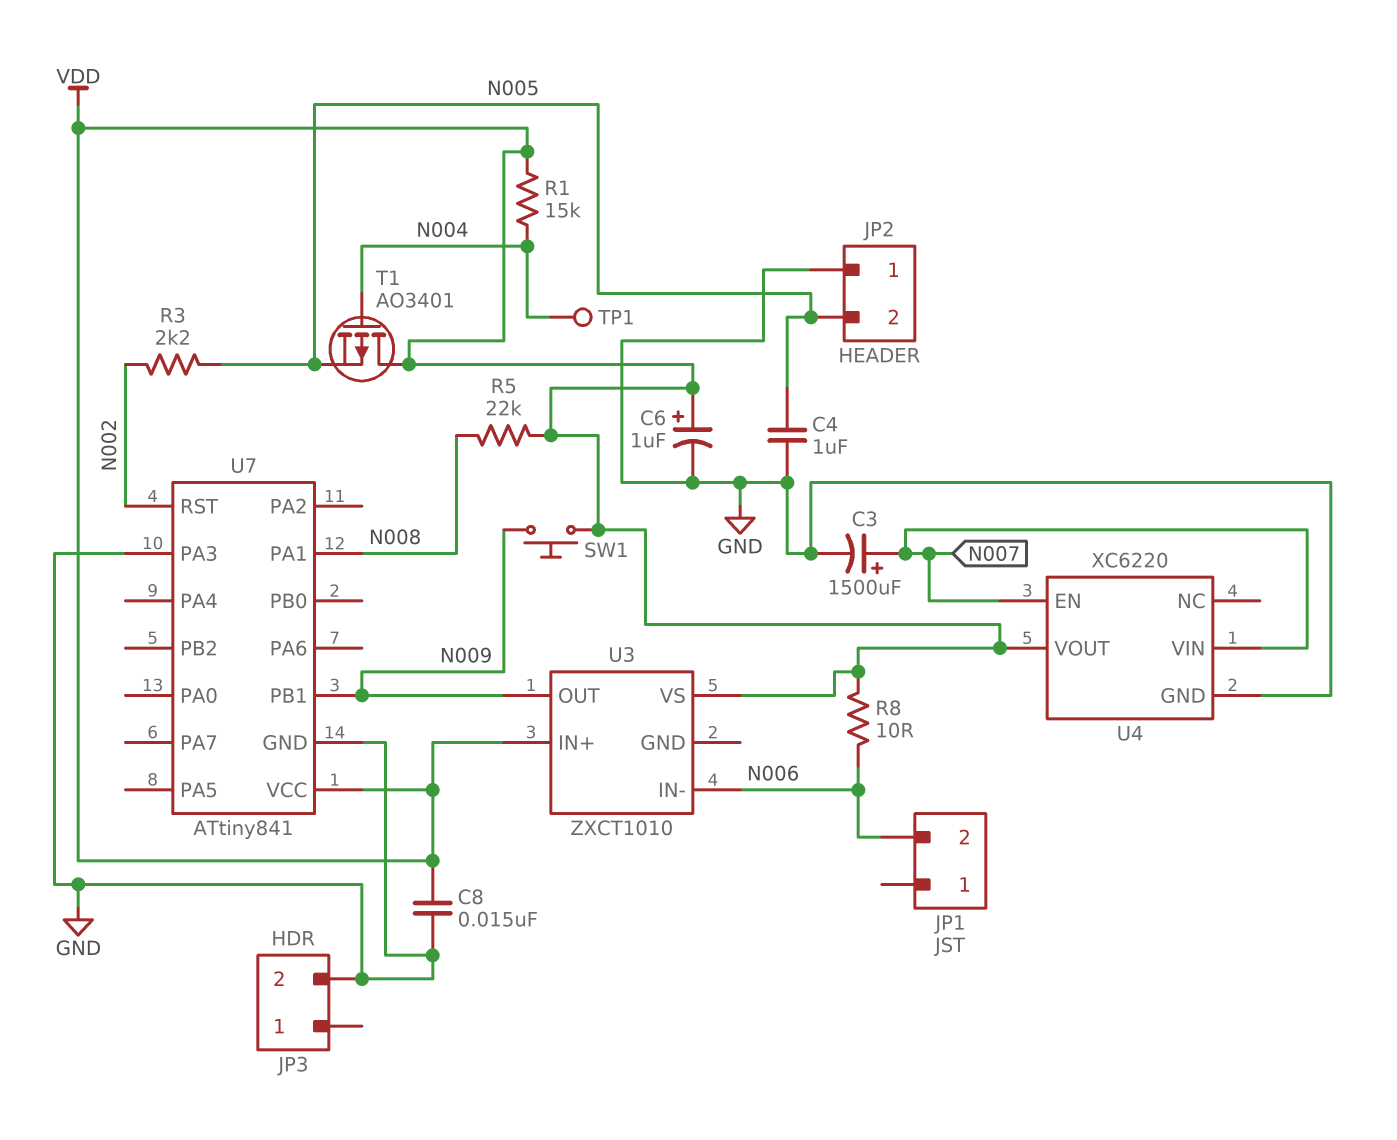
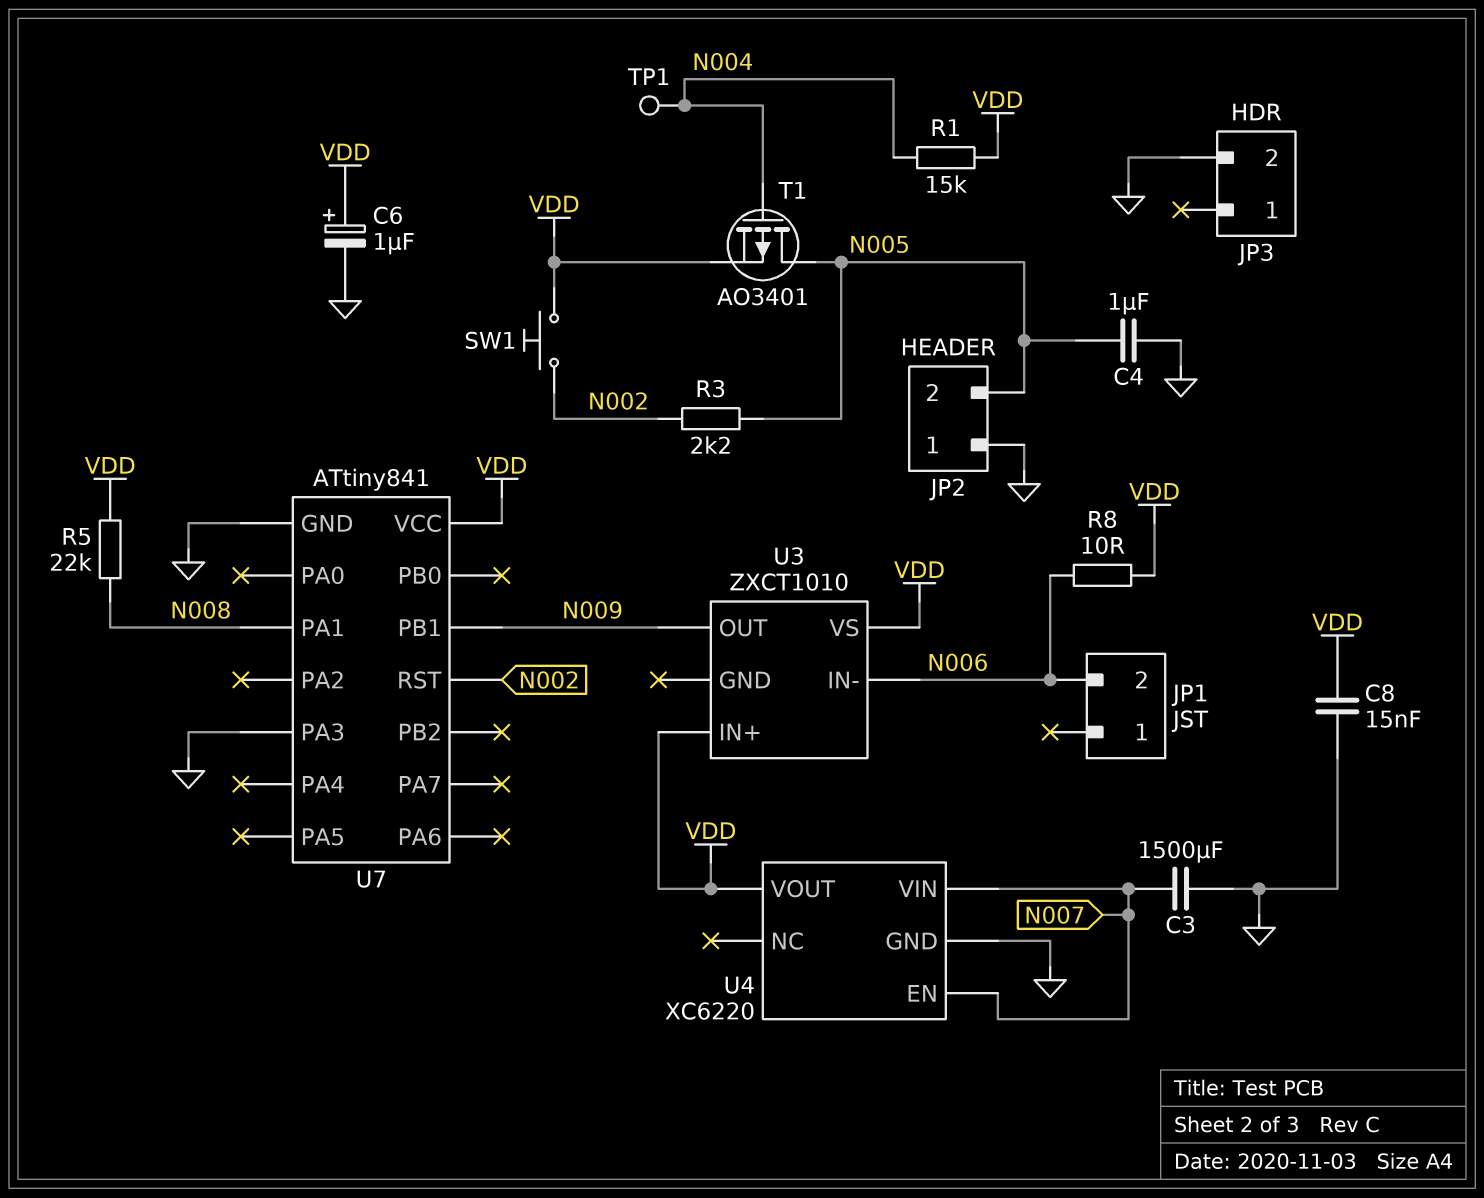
C3: 1500uF (plus N007, minus GND) -> 1500uF (GND, N007)
SW1: button (N009, VDD) -> button (N002, VDD)
T1: PMOS AO3401 (G N004, D VDD, S N005) -> PMOS AO3401 (G N004, D N005, S VDD)

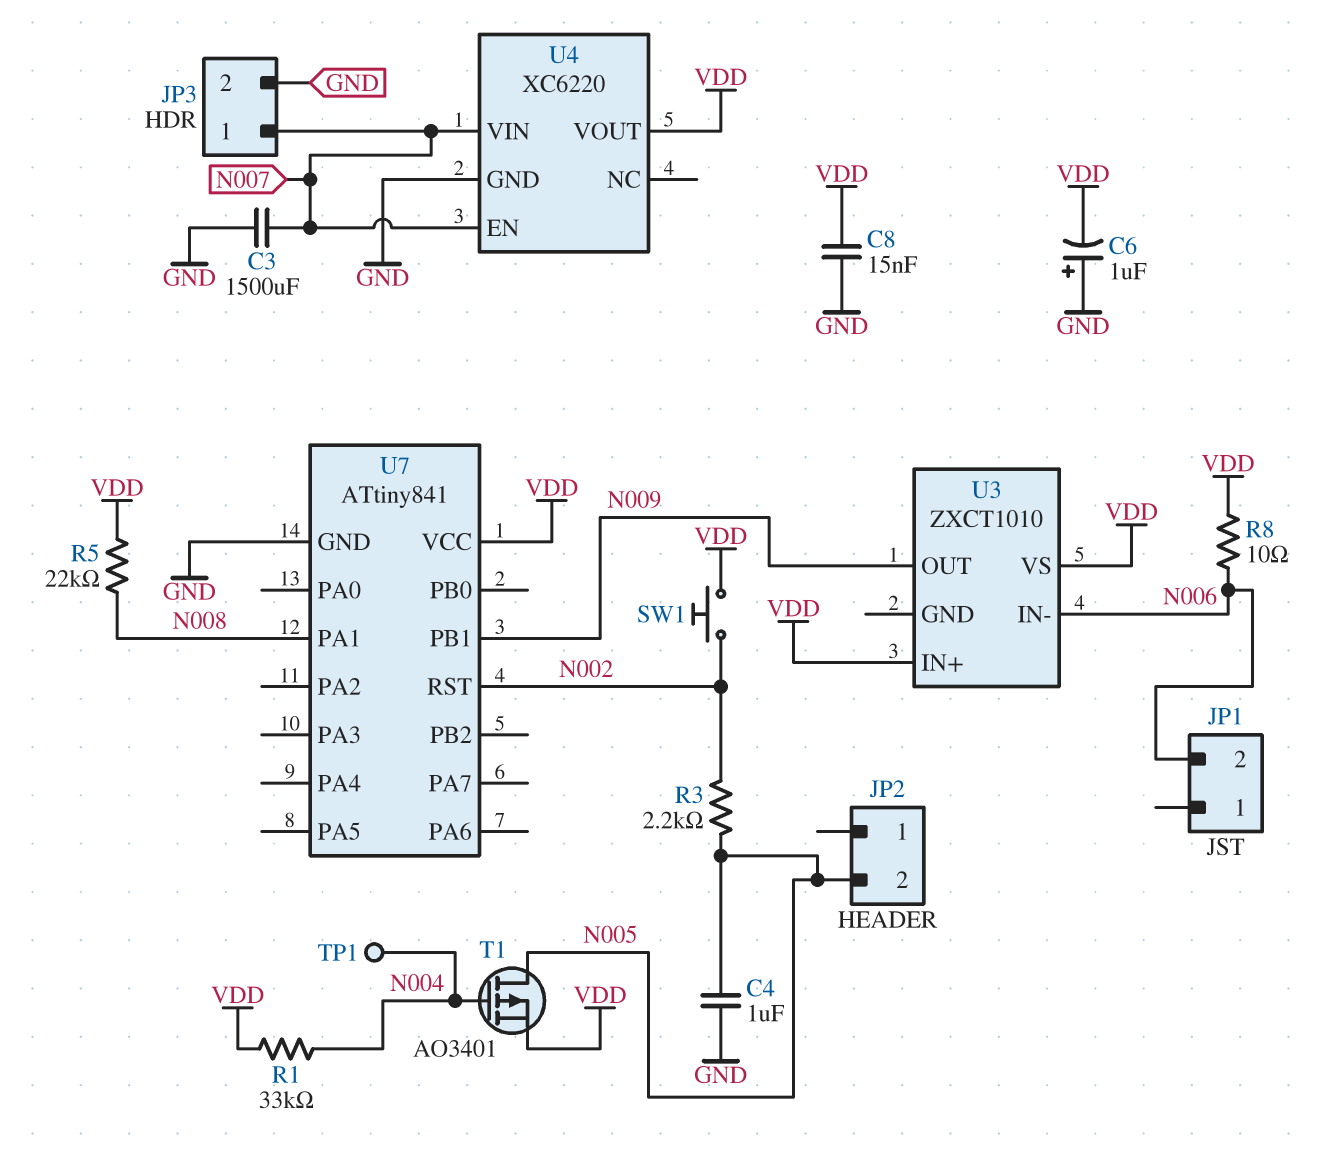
C6: 1uF (plus VDD, minus GND) -> 1uF (plus GND, minus VDD)
JP2 pin 1: GND -> none
JP3 pin 1: none -> N007
R1: 15k (N004, VDD) -> 33k (N004, VDD)
U7 pin PA3: GND -> none

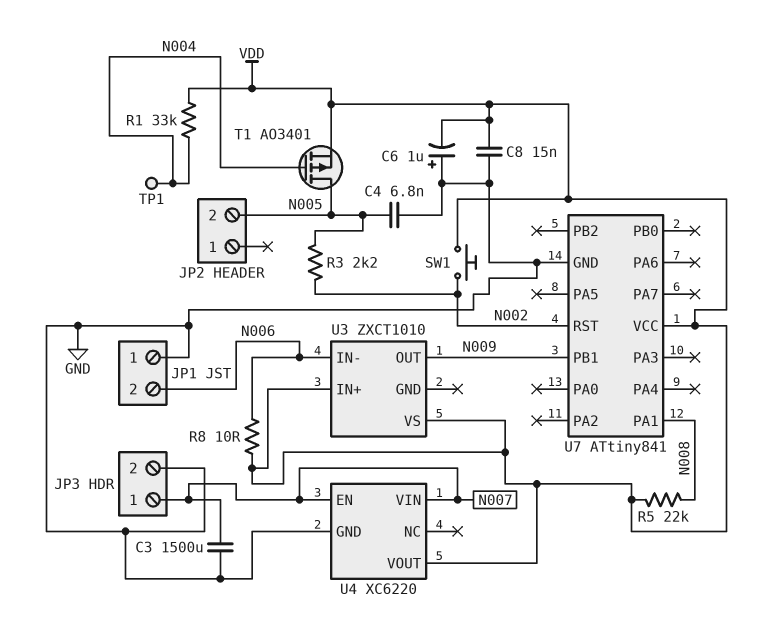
C4: 1uF (GND, N005) -> 6.8nF (GND, N005)
JP1 pin 1: none -> GND

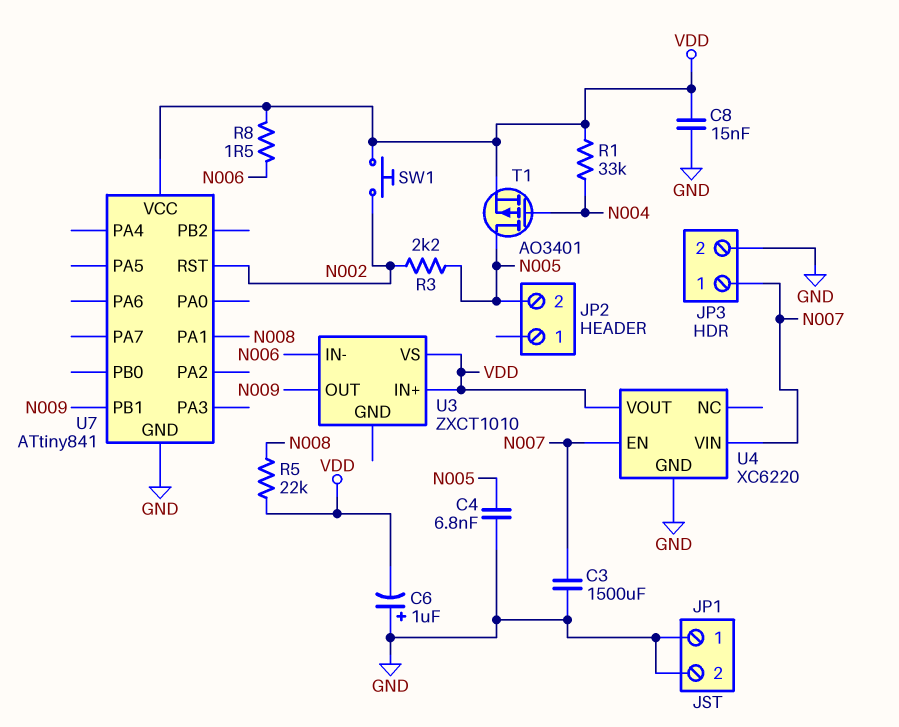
JP1 pin 2: N006 -> GND
R8: 10 (N006, VDD) -> 1.5 (N006, VDD)
TP1: test point (N004) -> none

